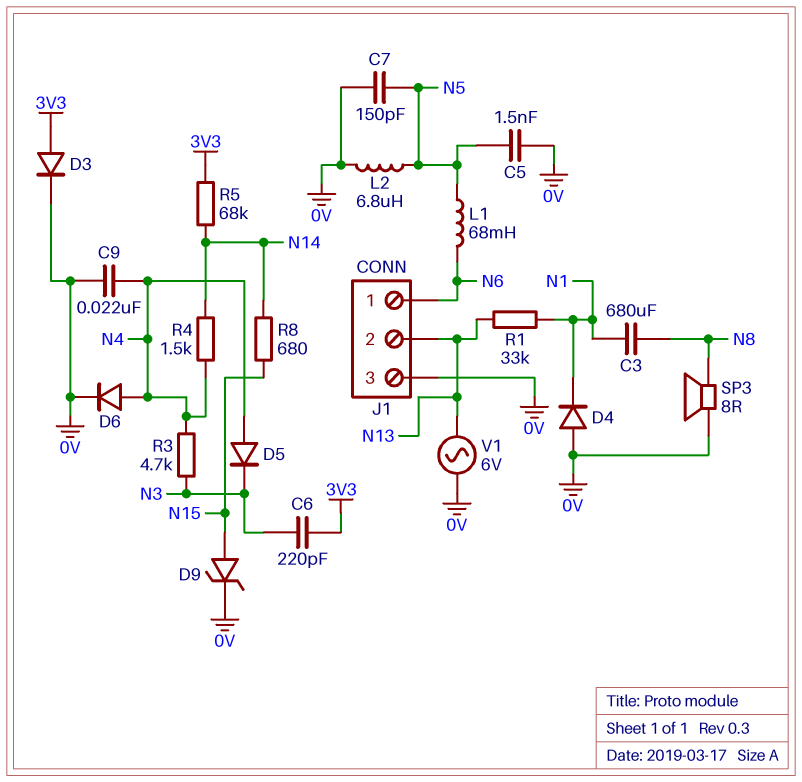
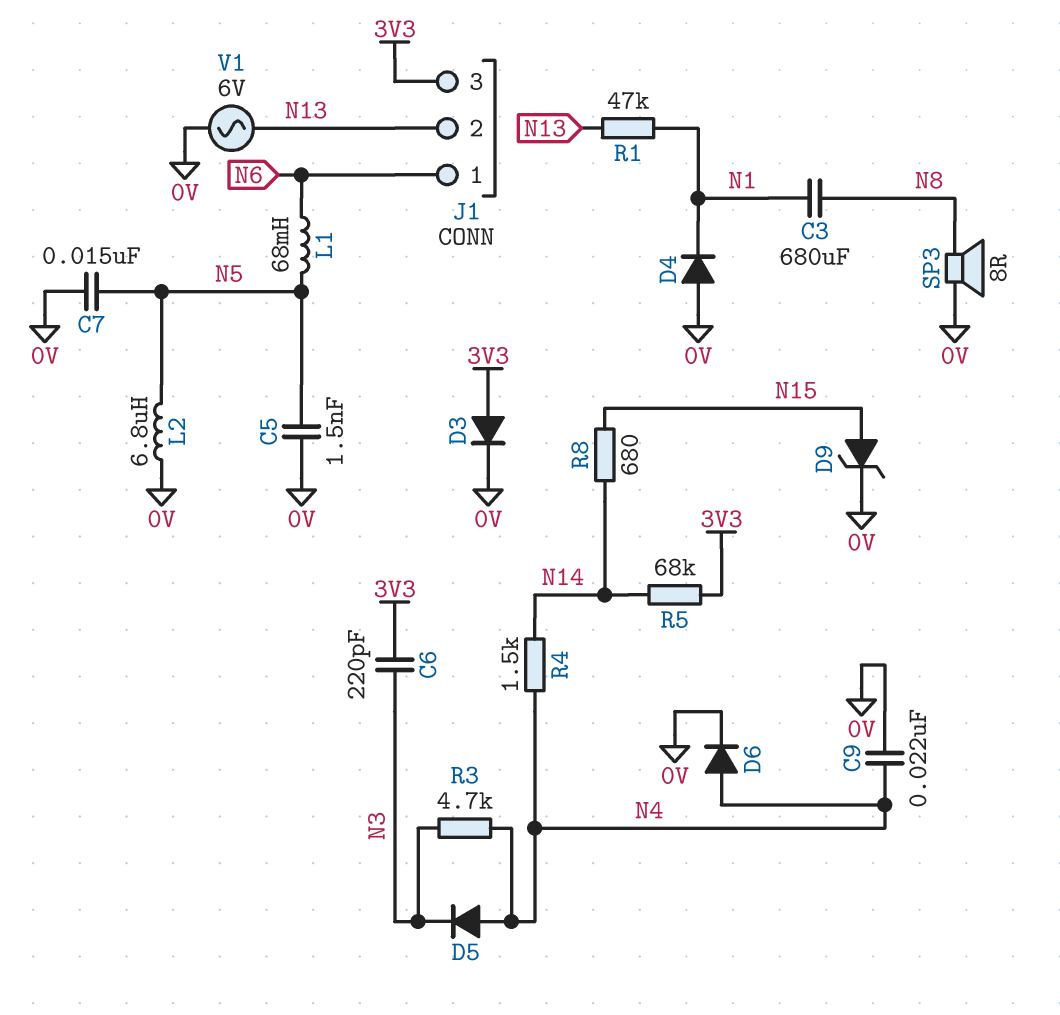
C7: 150pF (0V, N5) -> 15nF (0V, N5)
J1 pin 3: 0V -> 3V3
R1: 33k (N1, N13) -> 47k (N1, N13)

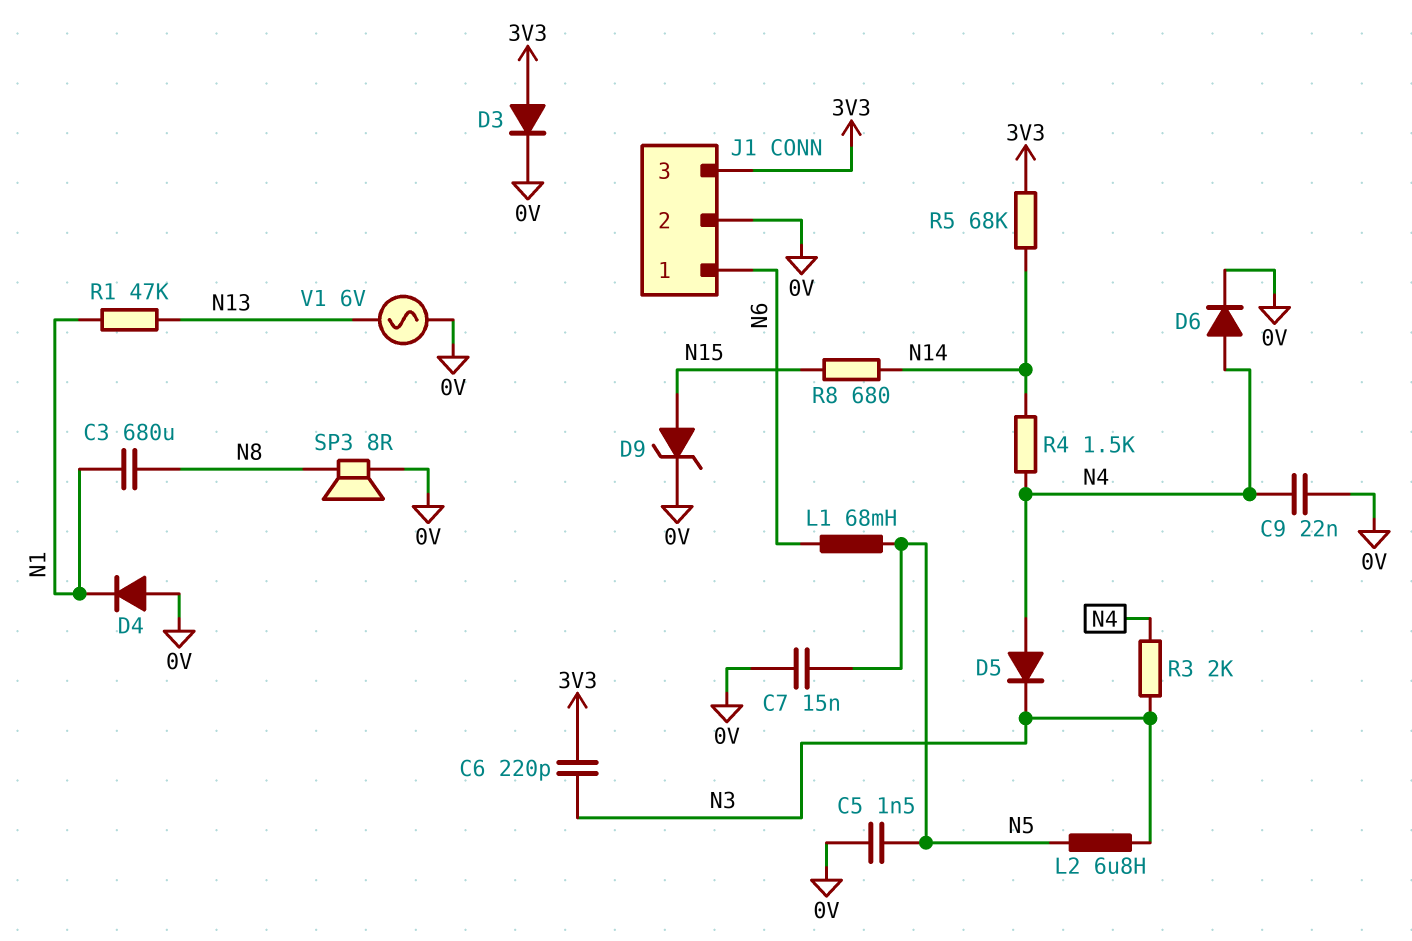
J1 pin 2: N13 -> 0V
L2: 6.8uH (0V, N5) -> 6.8uH (N3, N5)
R3: 4.7k (N3, N4) -> 2k (N3, N4)

